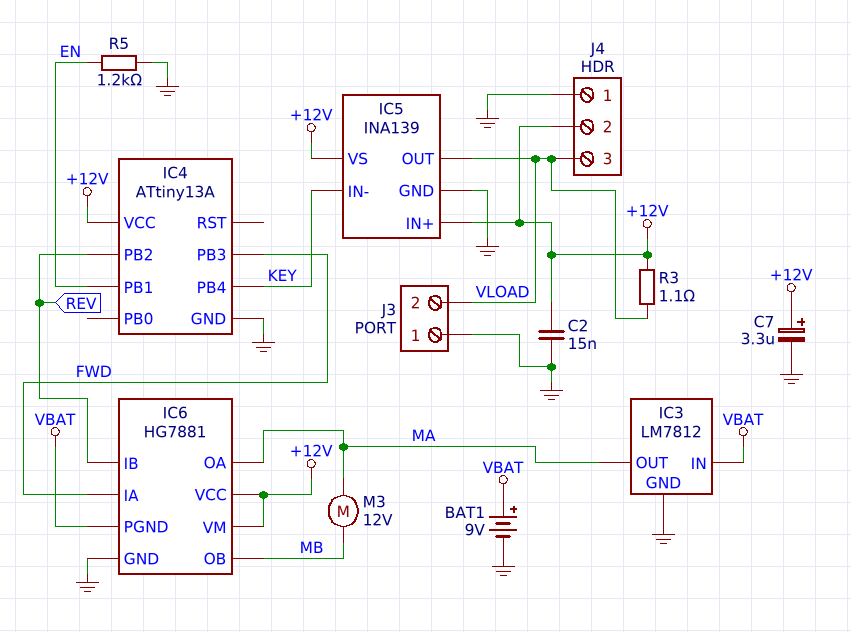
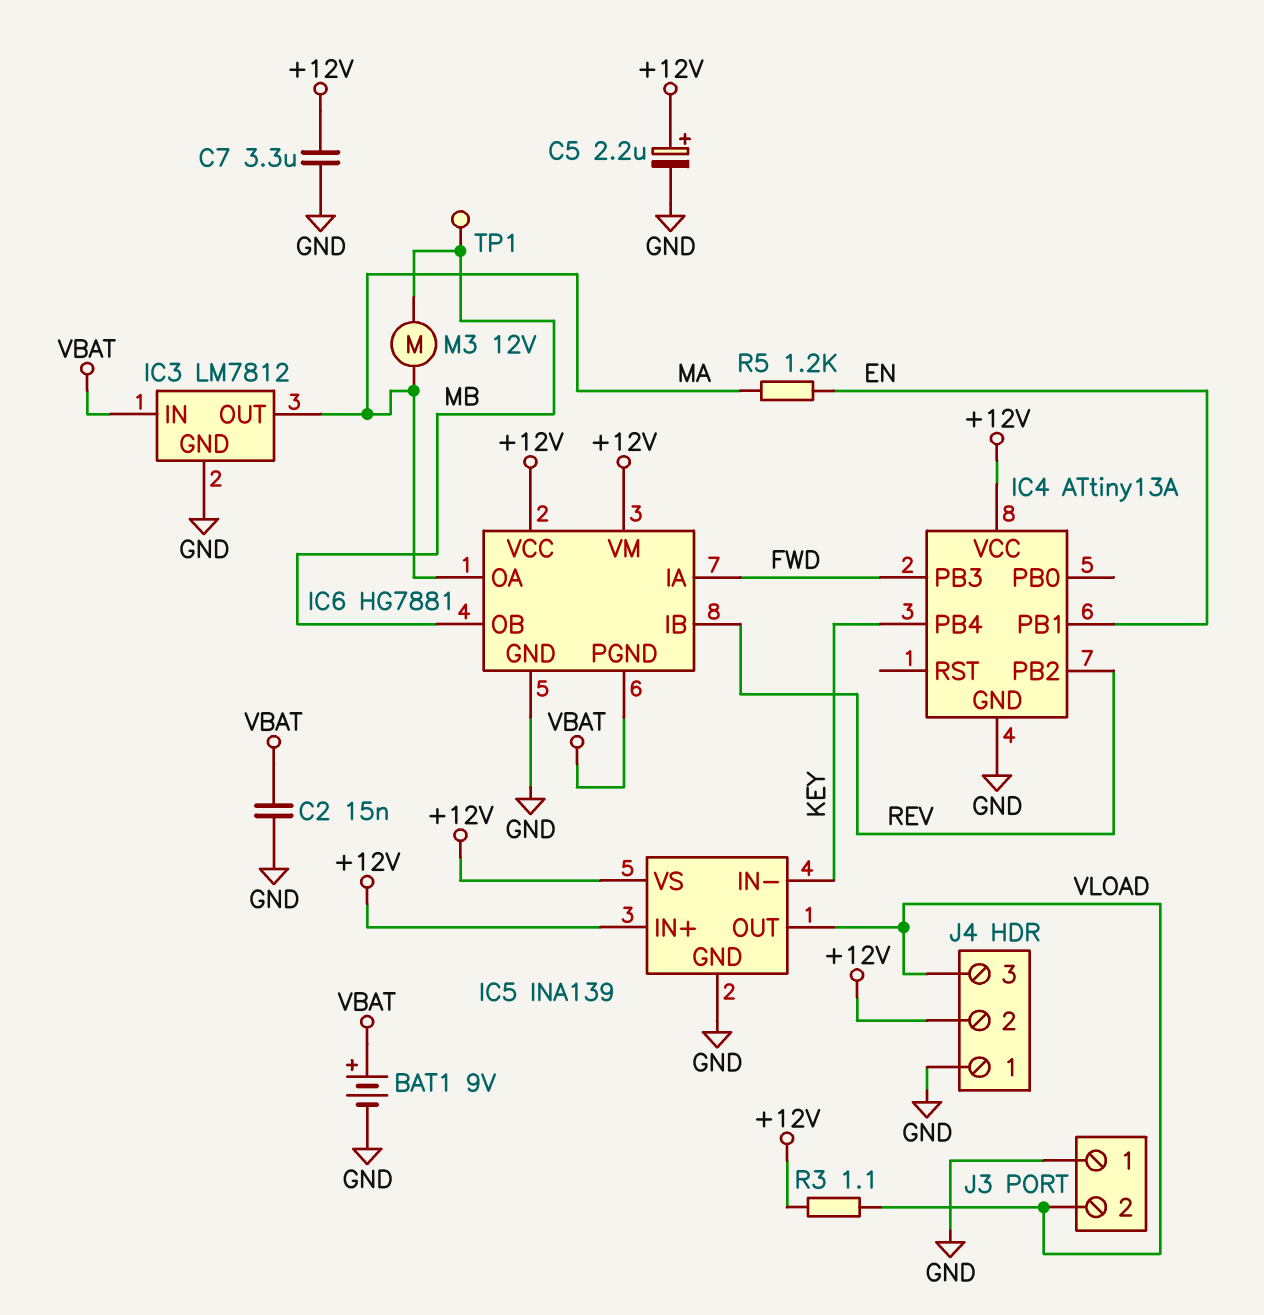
C2: 15nF (+12V, GND) -> 15nF (GND, VBAT)
C5: none -> 2.2uF (plus +12V, minus GND)
C7: 3.3uF (plus +12V, minus GND) -> 3.3uF (+12V, GND)
R5: 1.2k (EN, GND) -> 1.2k (EN, MA)
TP1: none -> test point (MB)

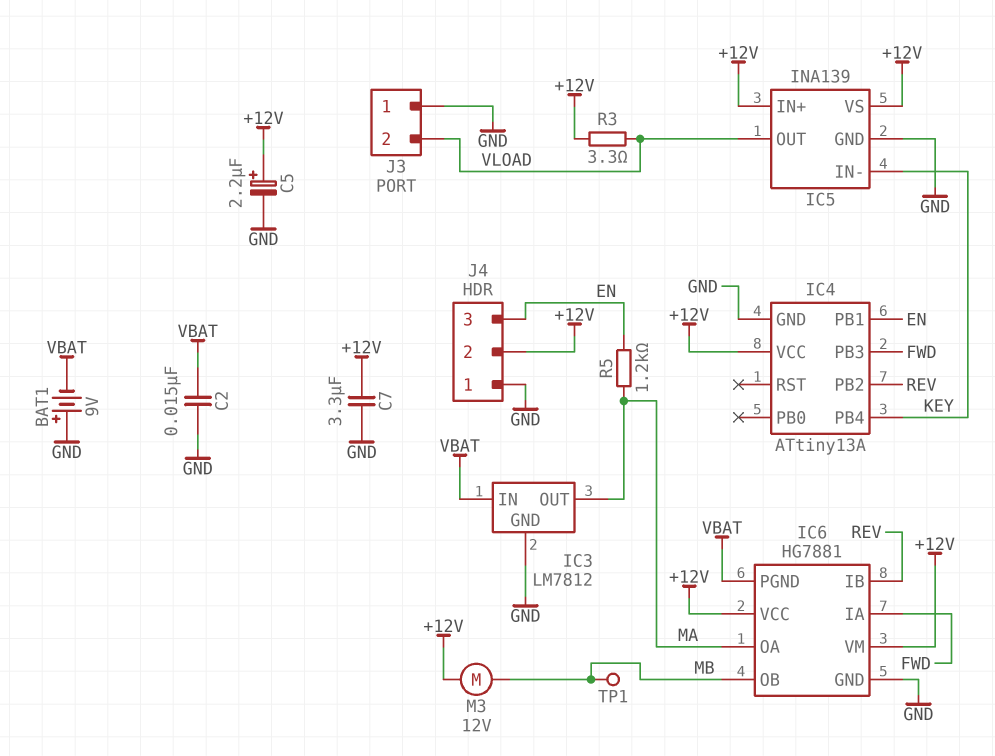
BAT1: 9V (plus VBAT, minus GND) -> 9V (plus GND, minus VBAT)
J4 pin 3: VLOAD -> EN
M3: motor 12V (MA, MB) -> motor 12V (+12V, MB)
R3: 1.1 (+12V, VLOAD) -> 3.3 (+12V, VLOAD)

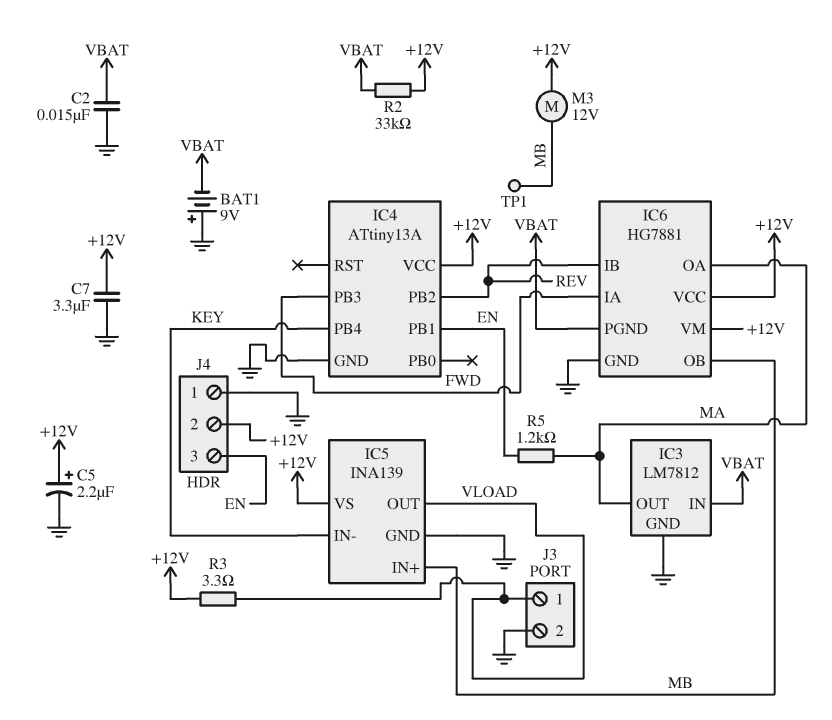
IC5 pin IN+: +12V -> MB
J3 pin 1: GND -> VLOAD
J3 pin 2: VLOAD -> GND
R2: none -> 33k (+12V, VBAT)

